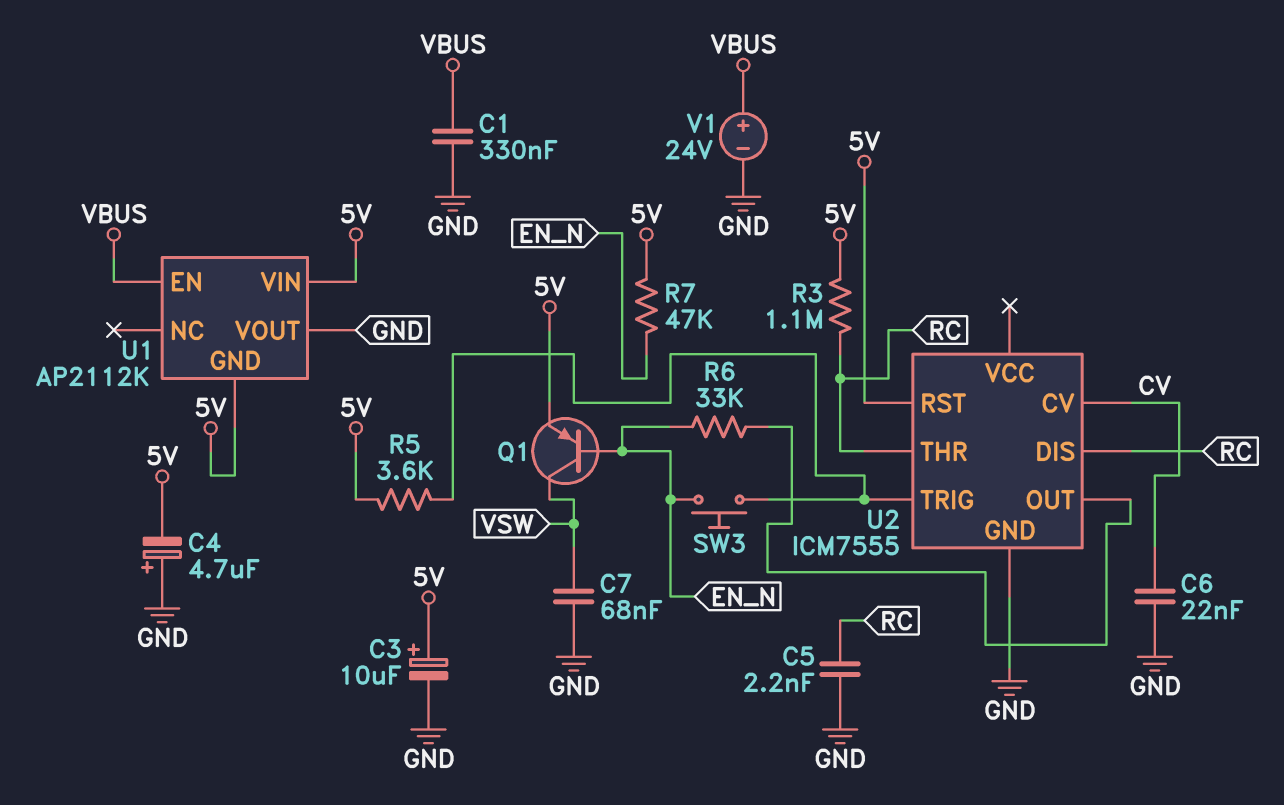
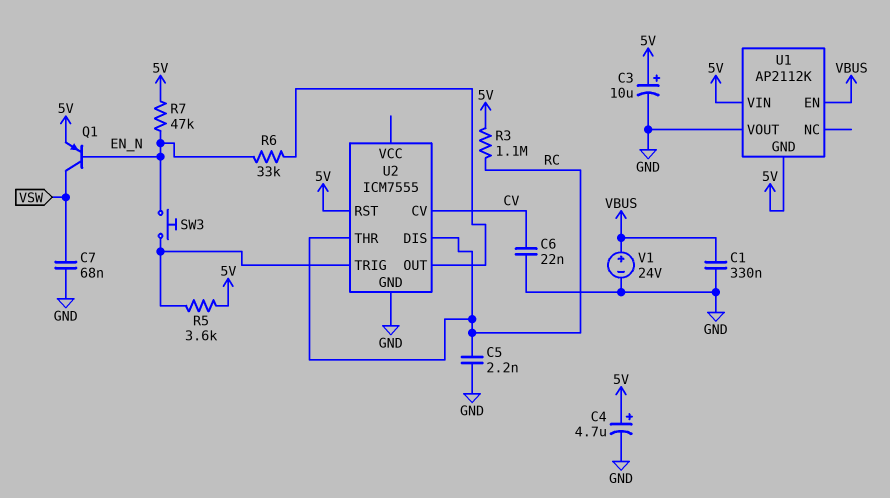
C4: 4.7uF (plus GND, minus 5V) -> 4.7uF (plus 5V, minus GND)

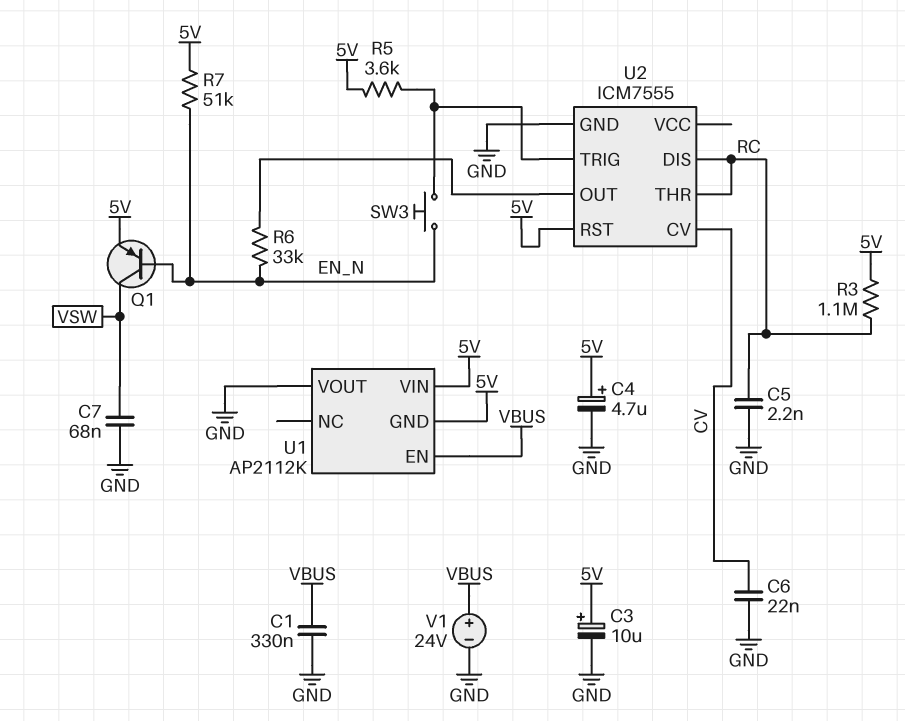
R7: 47k (5V, EN_N) -> 51k (5V, EN_N)

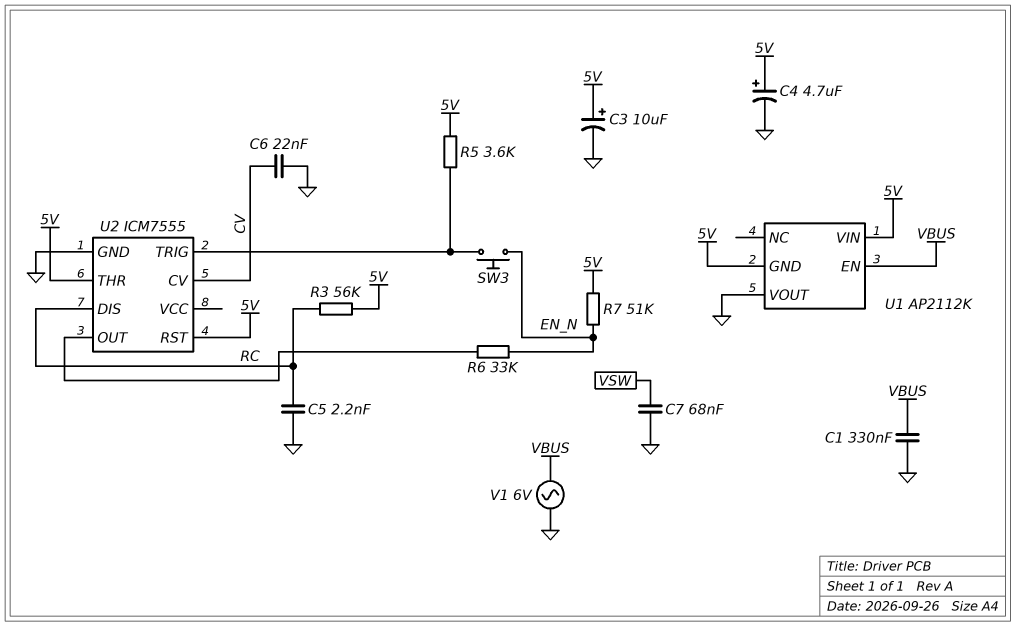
Q1: PNP (B EN_N, C VSW, E 5V) -> none
R3: 1.1M (5V, RC) -> 56k (5V, RC)
U2 pin THR: RC -> 5V
V1: 24V (plus VBUS, minus GND) -> AC 6V (GND, VBUS)

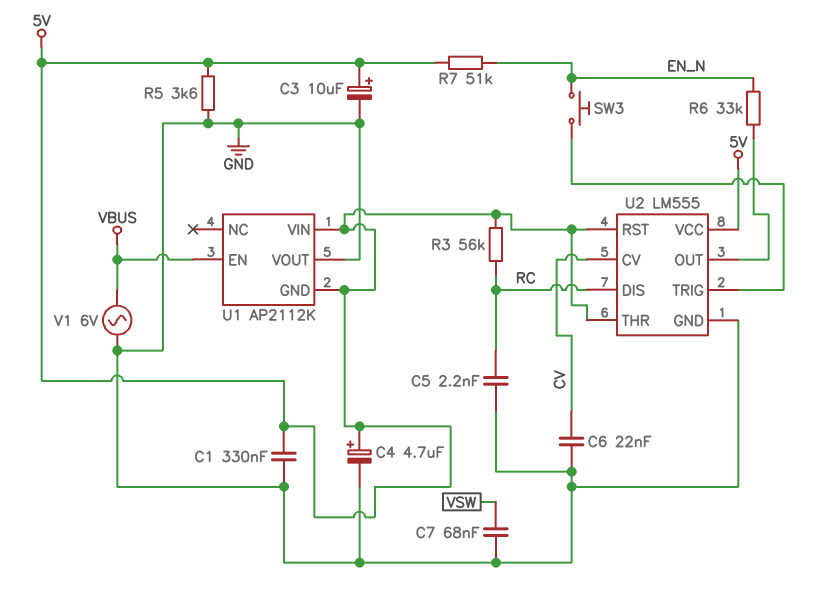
C1: 330nF (GND, VBUS) -> 330nF (5V, GND)
R5: 3.6k (5V, U2/TRIG) -> 3.6k (5V, GND)
U2: ICM7555 -> LM555
U2 pin VCC: none -> 5V

